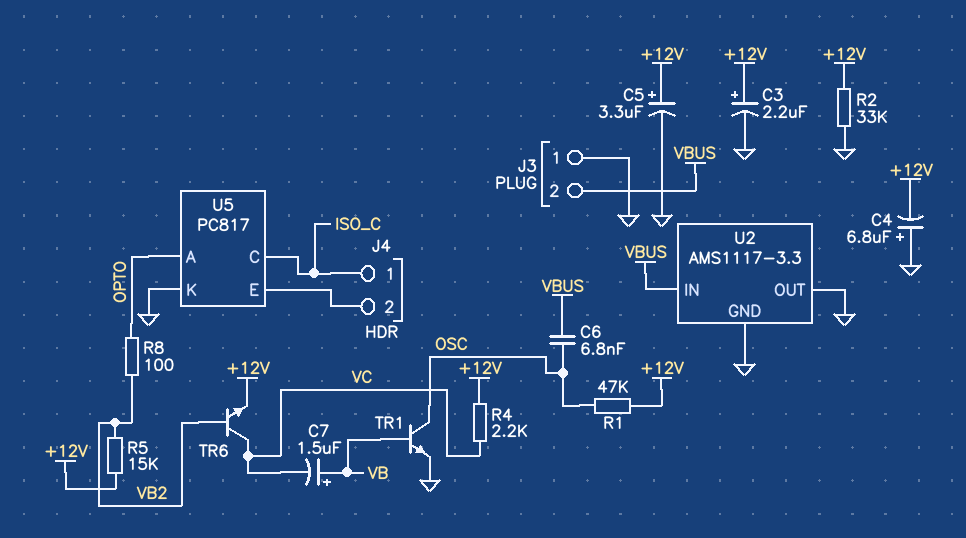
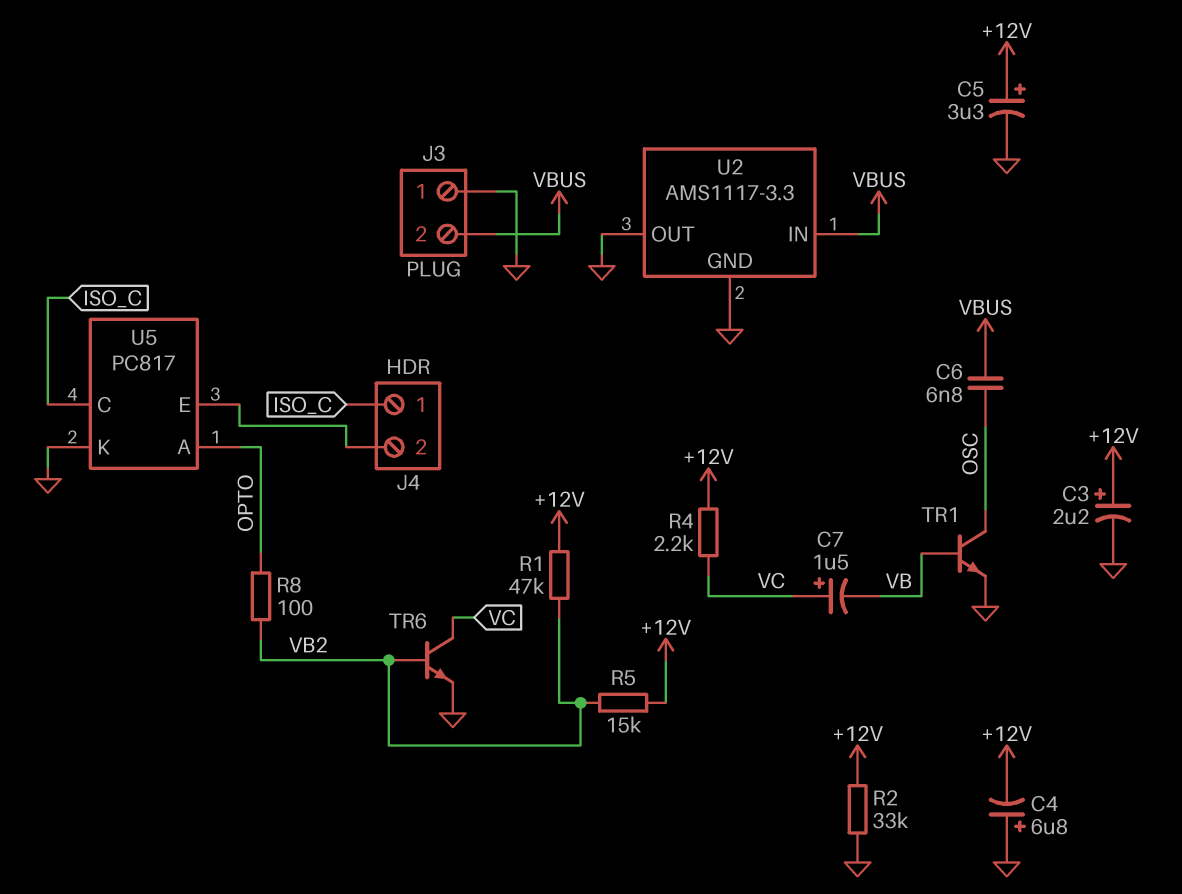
C7: 1.5uF (plus VB, minus VC) -> 1.5uF (plus VC, minus VB)
R1: 47k (+12V, OSC) -> 47k (+12V, VB2)
TR6: NPN (B VB2, C VC, E +12V) -> NPN (B VB2, C VC, E GND)

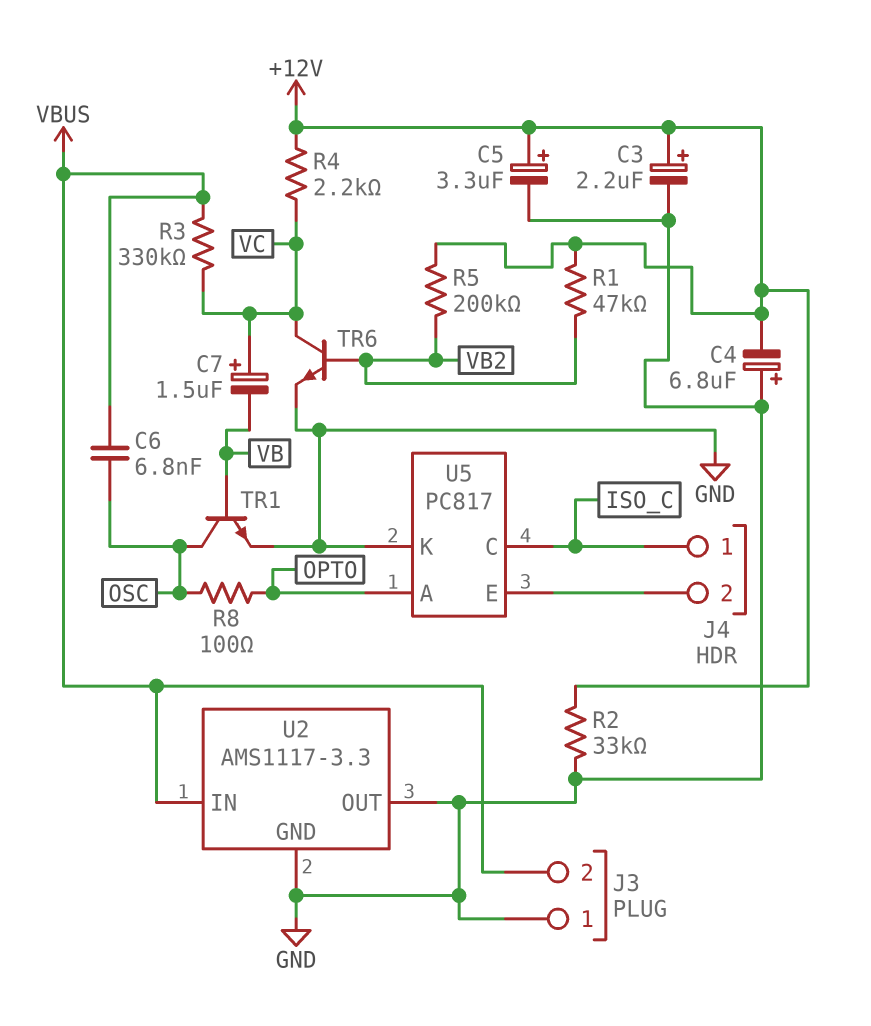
R3: none -> 330k (VBUS, VC)
R5: 15k (+12V, VB2) -> 200k (+12V, VB2)
R8: 100 (OPTO, VB2) -> 100 (OPTO, OSC)

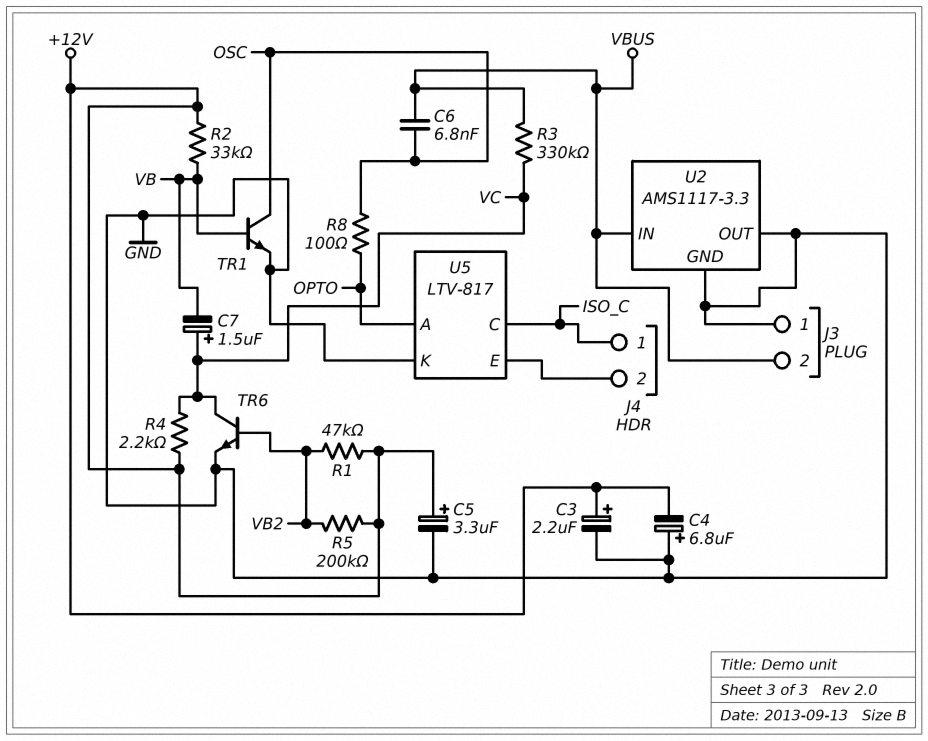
R2: 33k (+12V, GND) -> 33k (+12V, VB)
U5: PC817 -> LTV-817

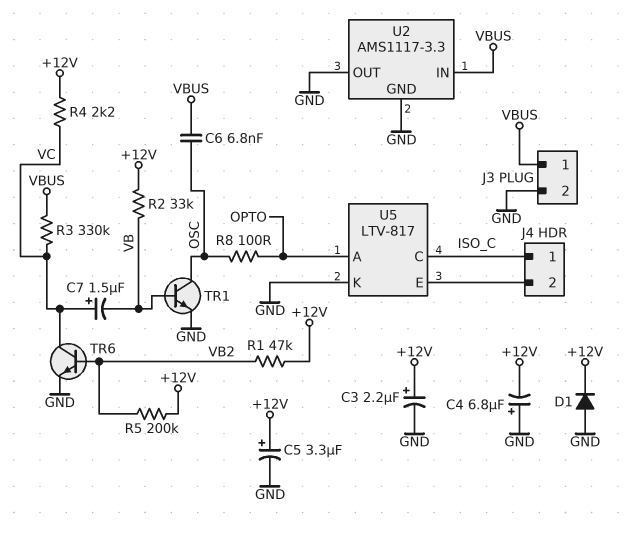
D1: none -> diode (A GND, K +12V)
J3 pin 1: GND -> VBUS
J3 pin 2: VBUS -> GND

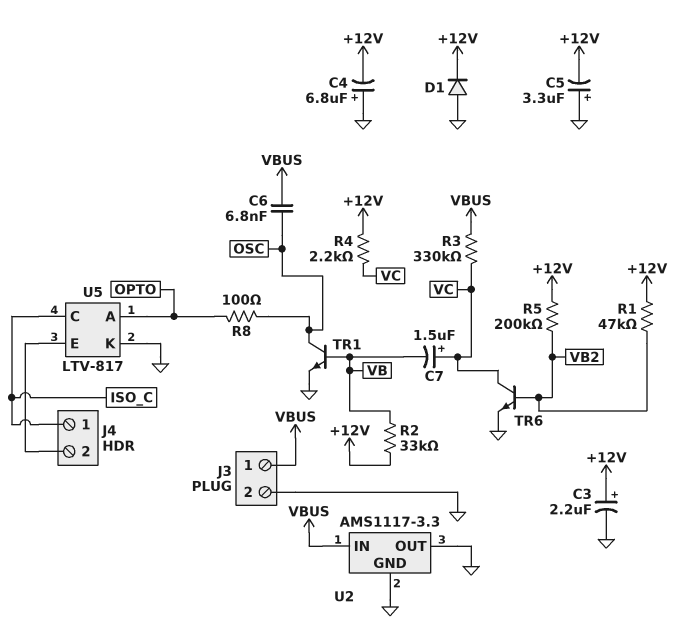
C5: 3.3uF (plus +12V, minus GND) -> 3.3uF (plus GND, minus +12V)

